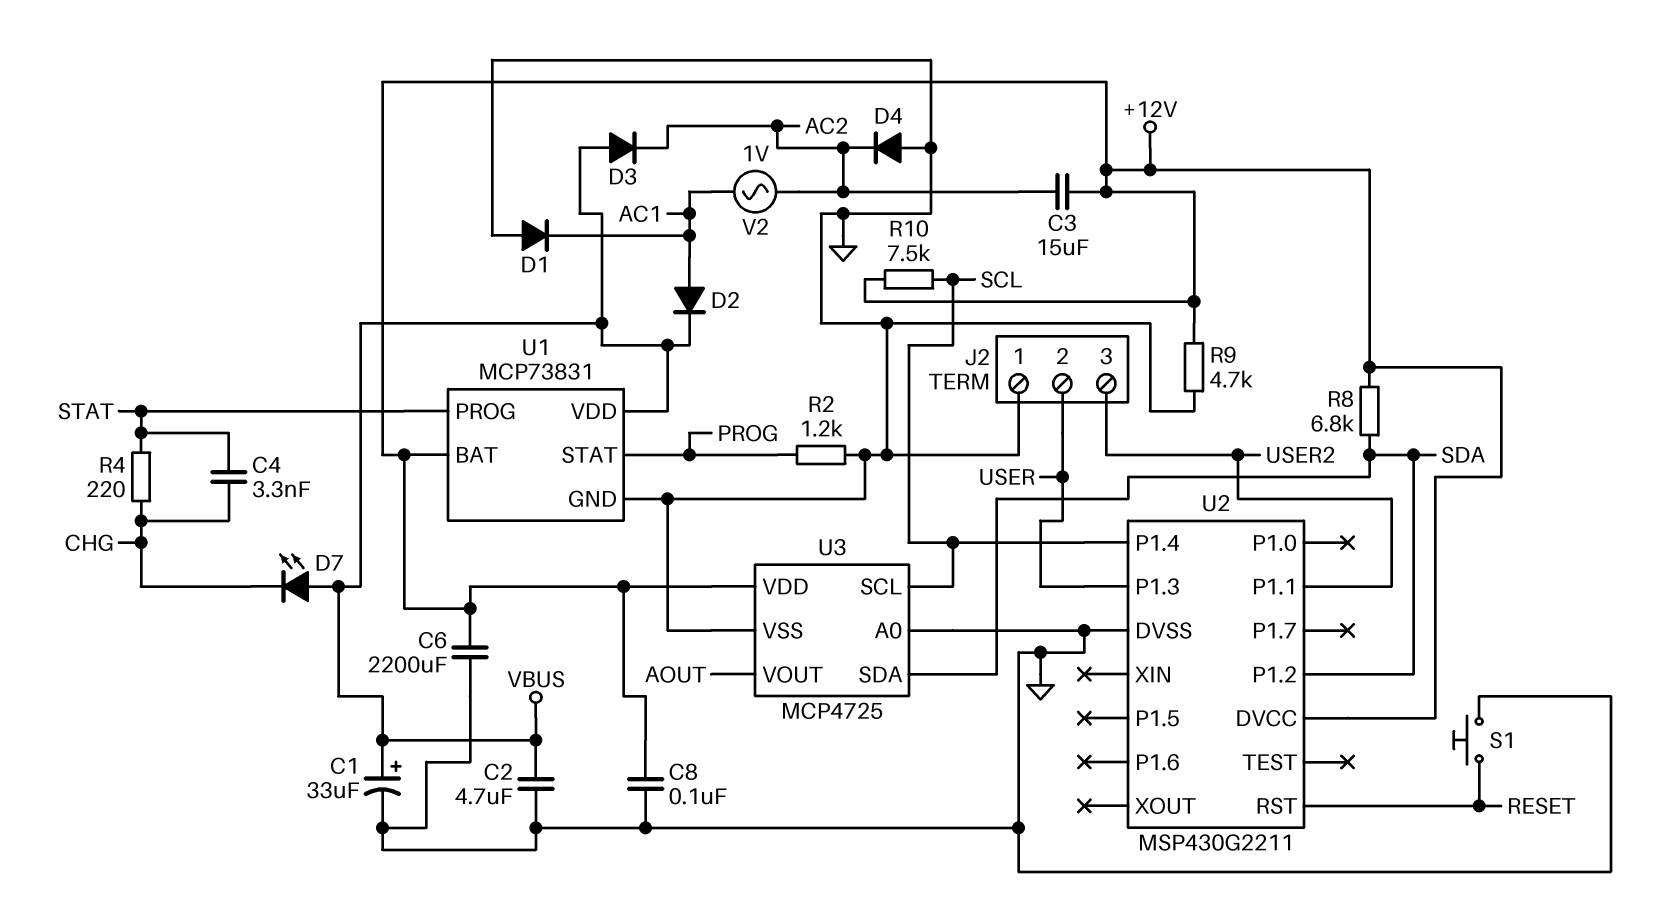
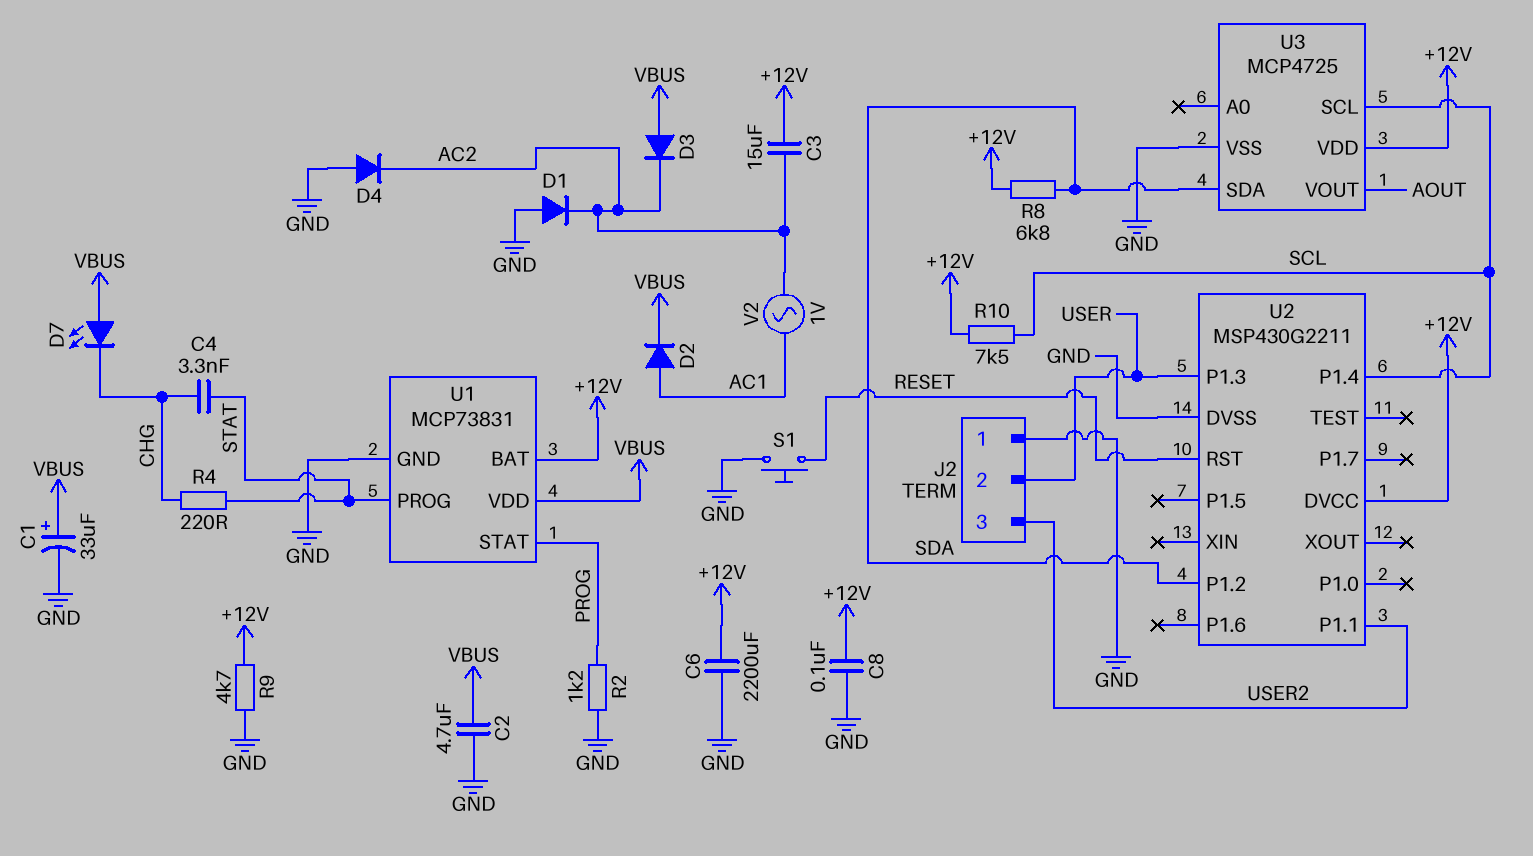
D1: diode (A GND, K AC1) -> diode (A GND, K AC2)
U3 pin A0: GND -> none

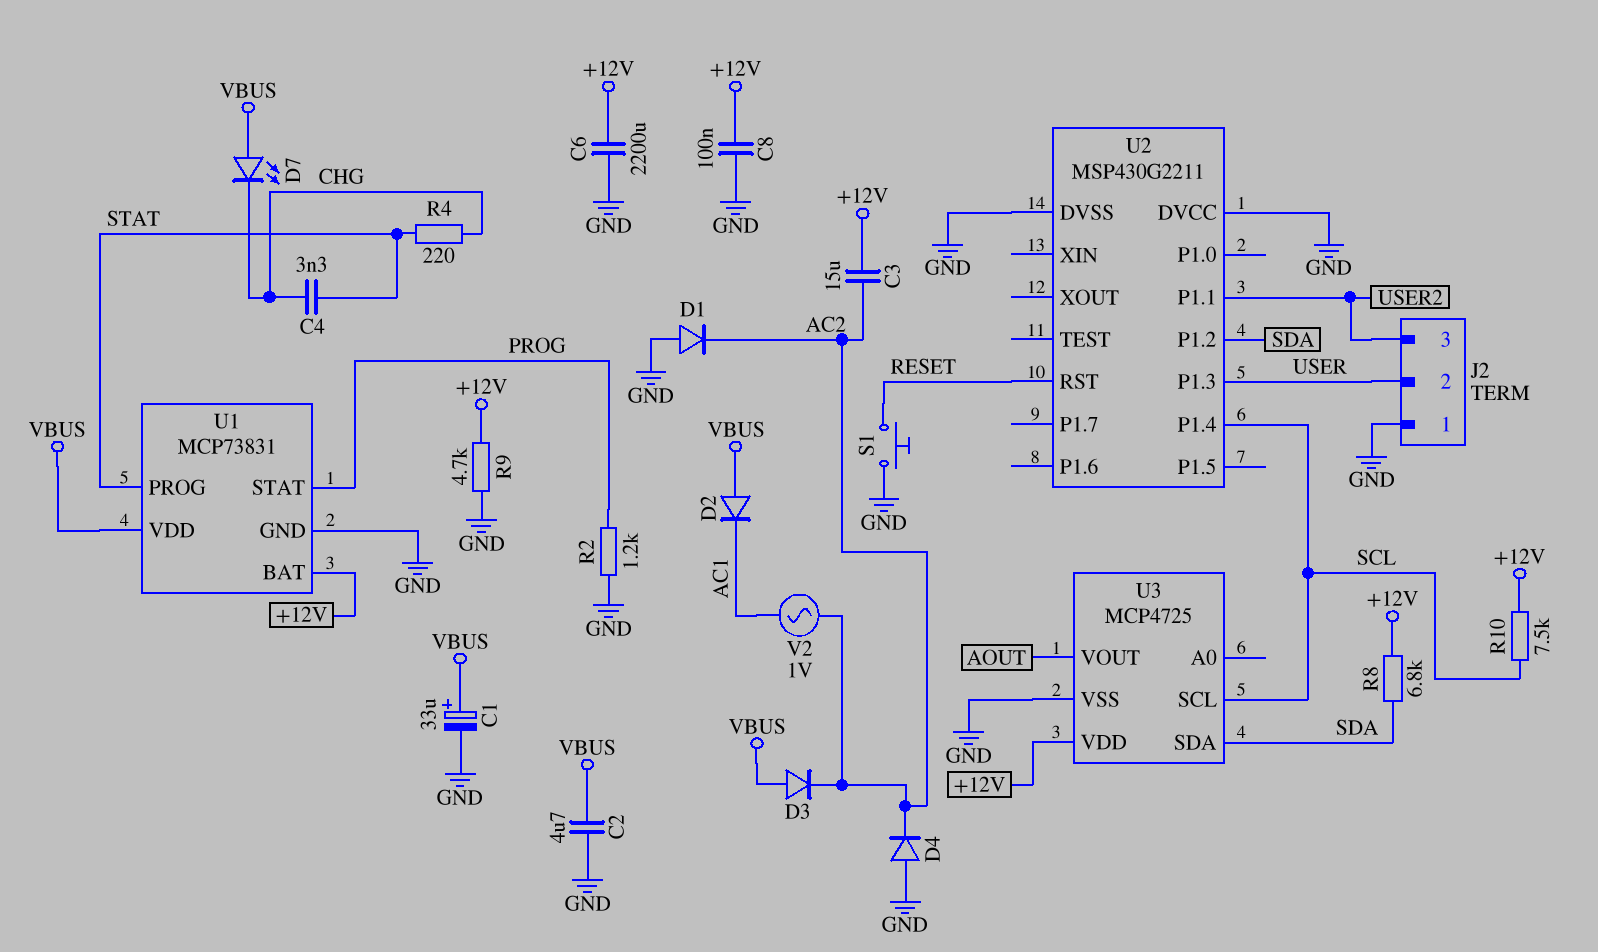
D2: diode (A AC1, K VBUS) -> diode (A VBUS, K AC1)
U2 pin DVCC: +12V -> GND

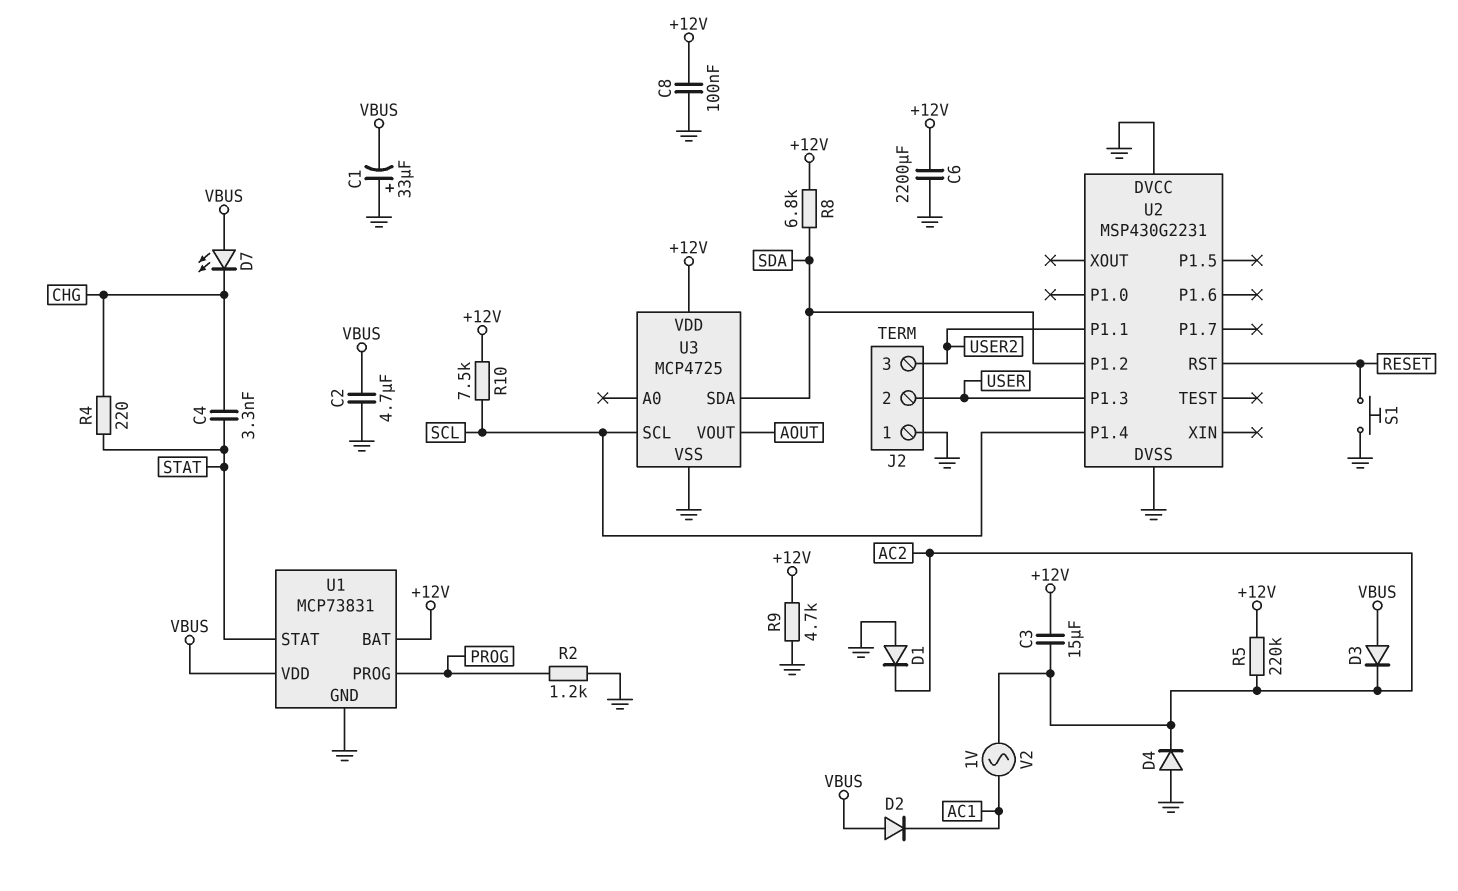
C1: 33uF (plus VBUS, minus GND) -> 33uF (plus GND, minus VBUS)
R5: none -> 220k (+12V, AC2)
U1 pin PROG: STAT -> PROG
U1 pin STAT: PROG -> STAT
U2: MSP430G2211 -> MSP430G2231

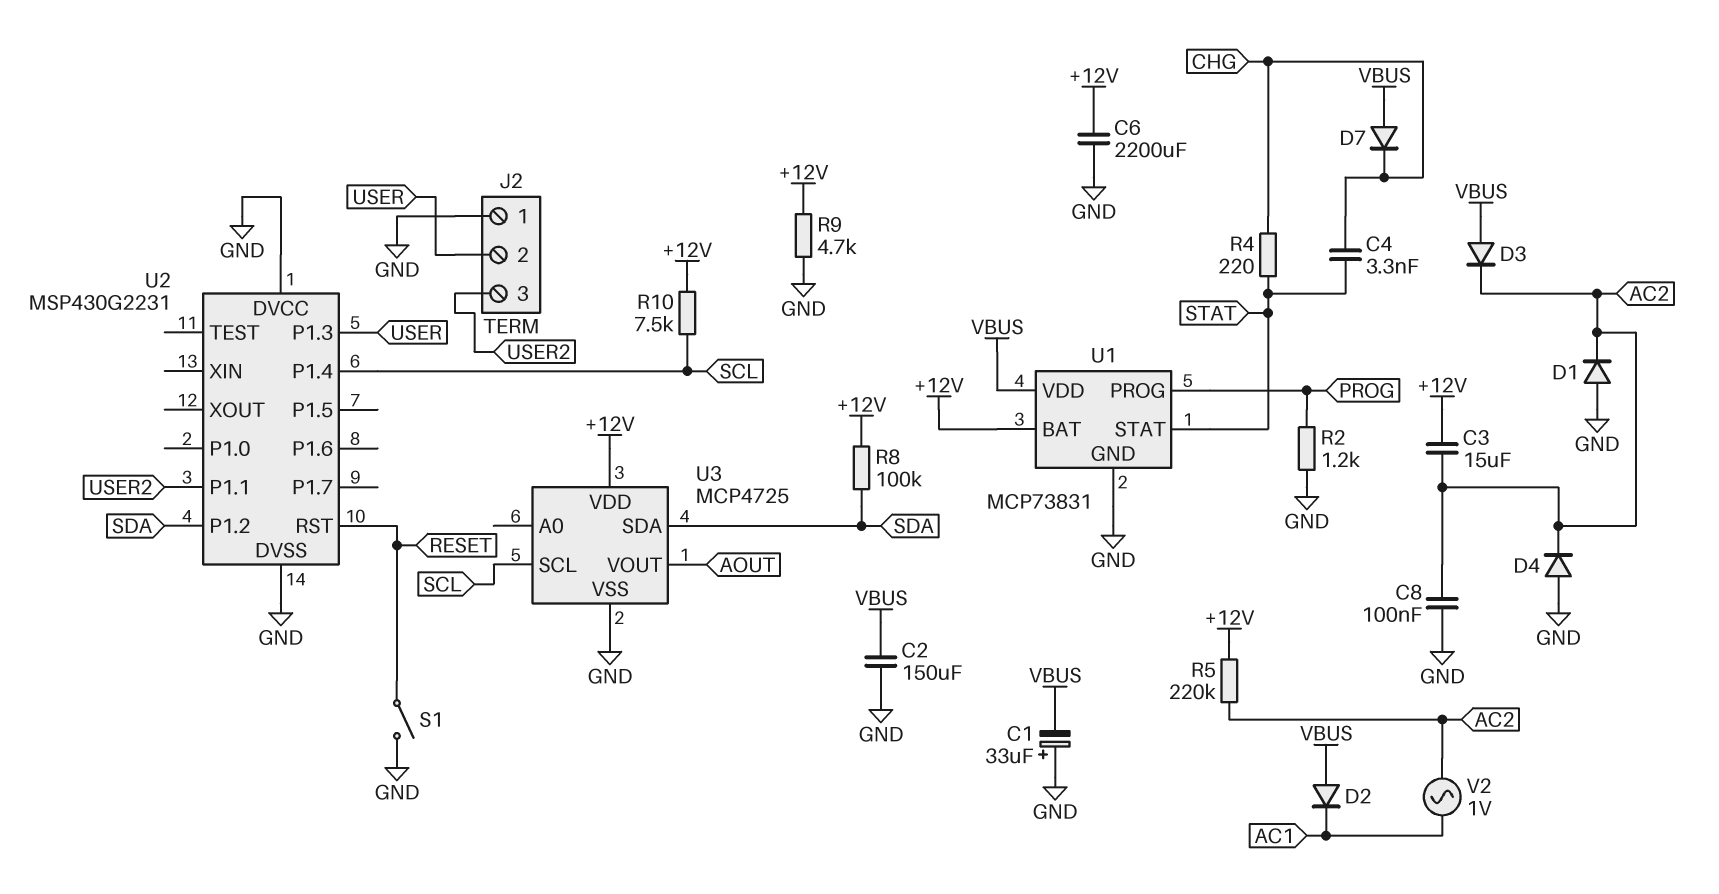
C2: 4.7uF (GND, VBUS) -> 150uF (GND, VBUS)
C8: 100nF (+12V, GND) -> 100nF (AC2, GND)
D7: LED (A VBUS, K CHG) -> diode (A VBUS, K CHG)
R8: 6.8k (+12V, SDA) -> 100k (+12V, SDA)
S1: button (GND, RESET) -> switch (GND, RESET)

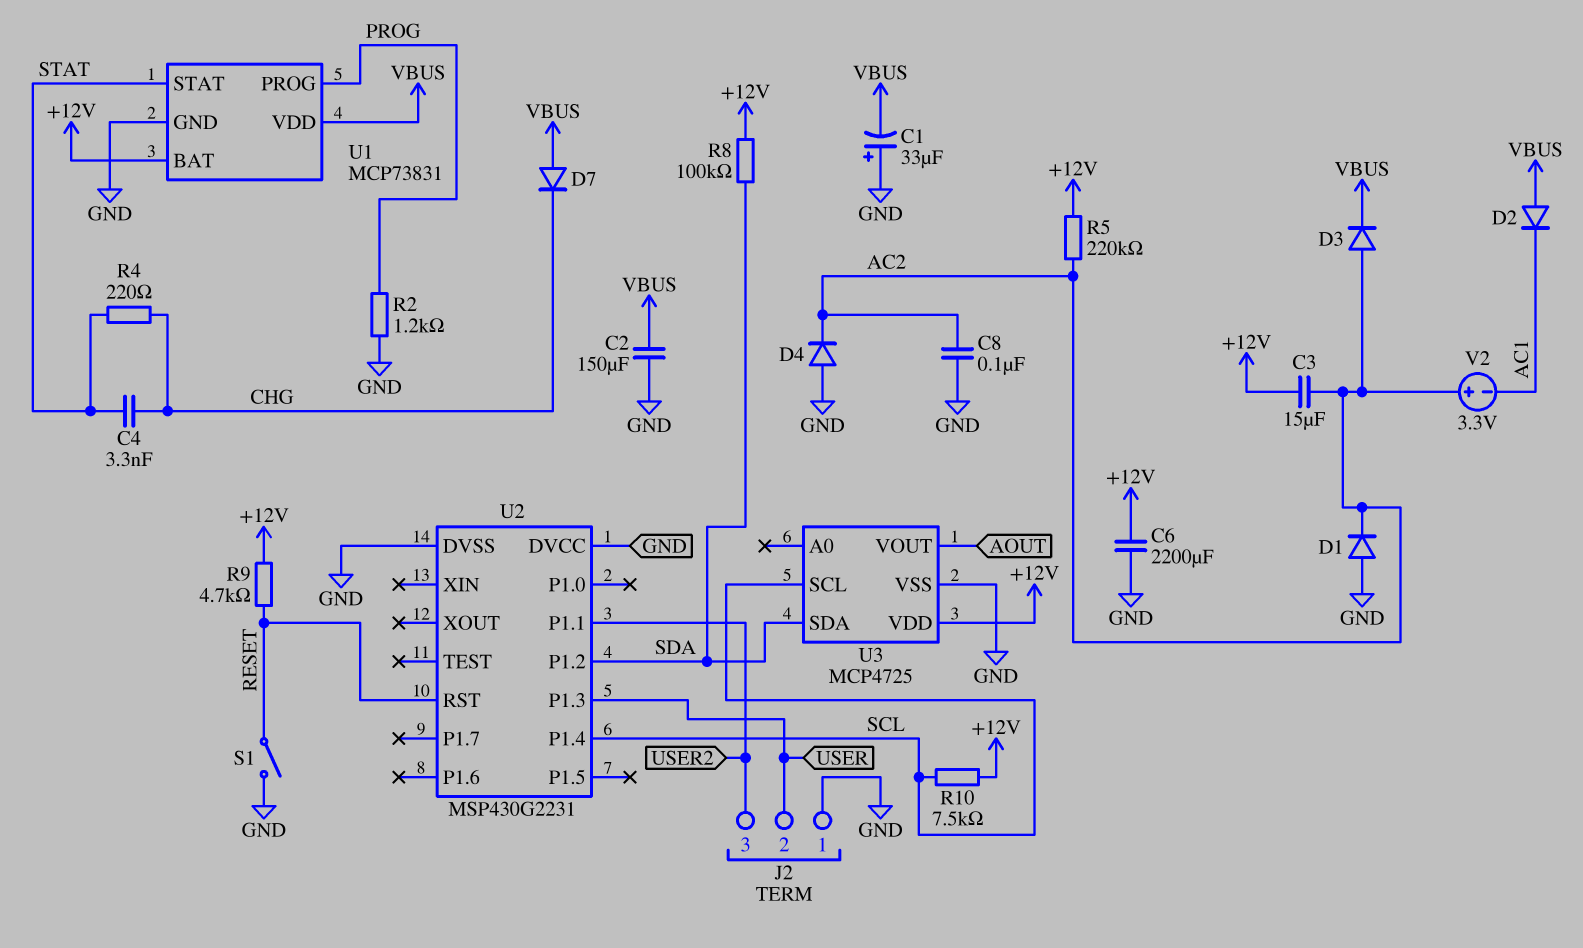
D3: diode (A VBUS, K AC2) -> diode (A AC2, K VBUS)
R9: 4.7k (+12V, GND) -> 4.7k (+12V, RESET)
V2: AC 1V (AC1, AC2) -> 3.3V (plus AC2, minus AC1)

